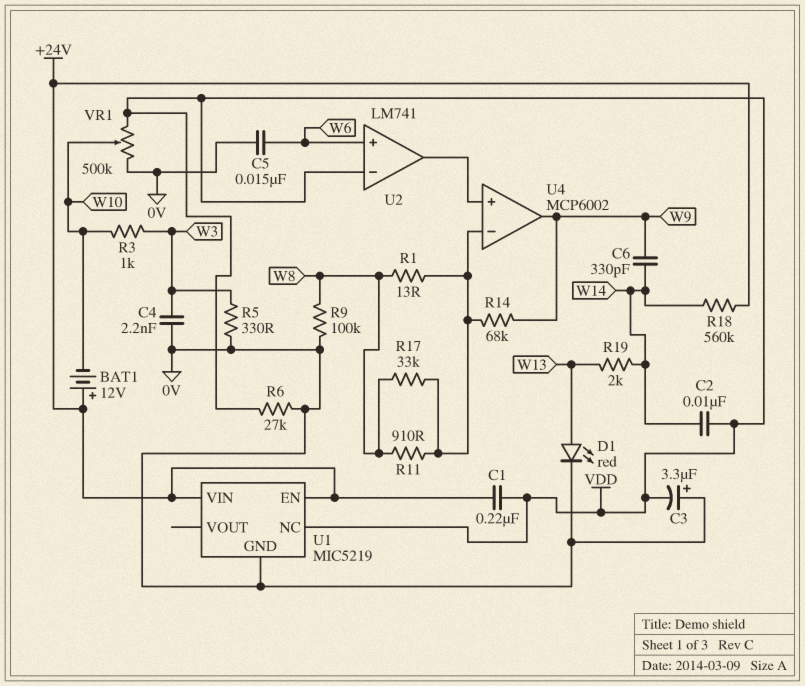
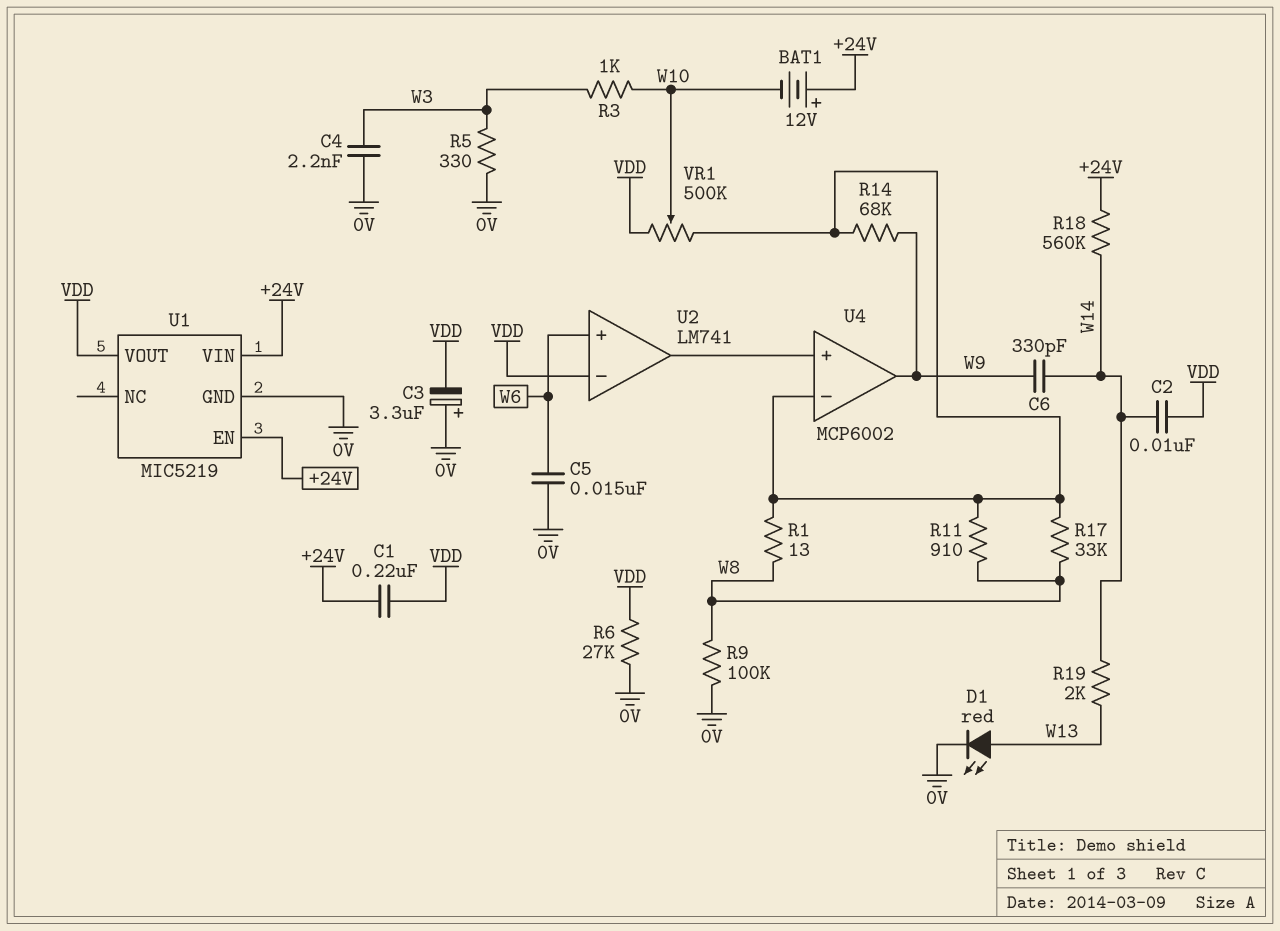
U1 pin NC: VDD -> none
U1 pin VOUT: none -> VDD
VR1: 500k (0V, VDD, wiper W10) -> 500k (U4/in-, VDD, wiper W10)

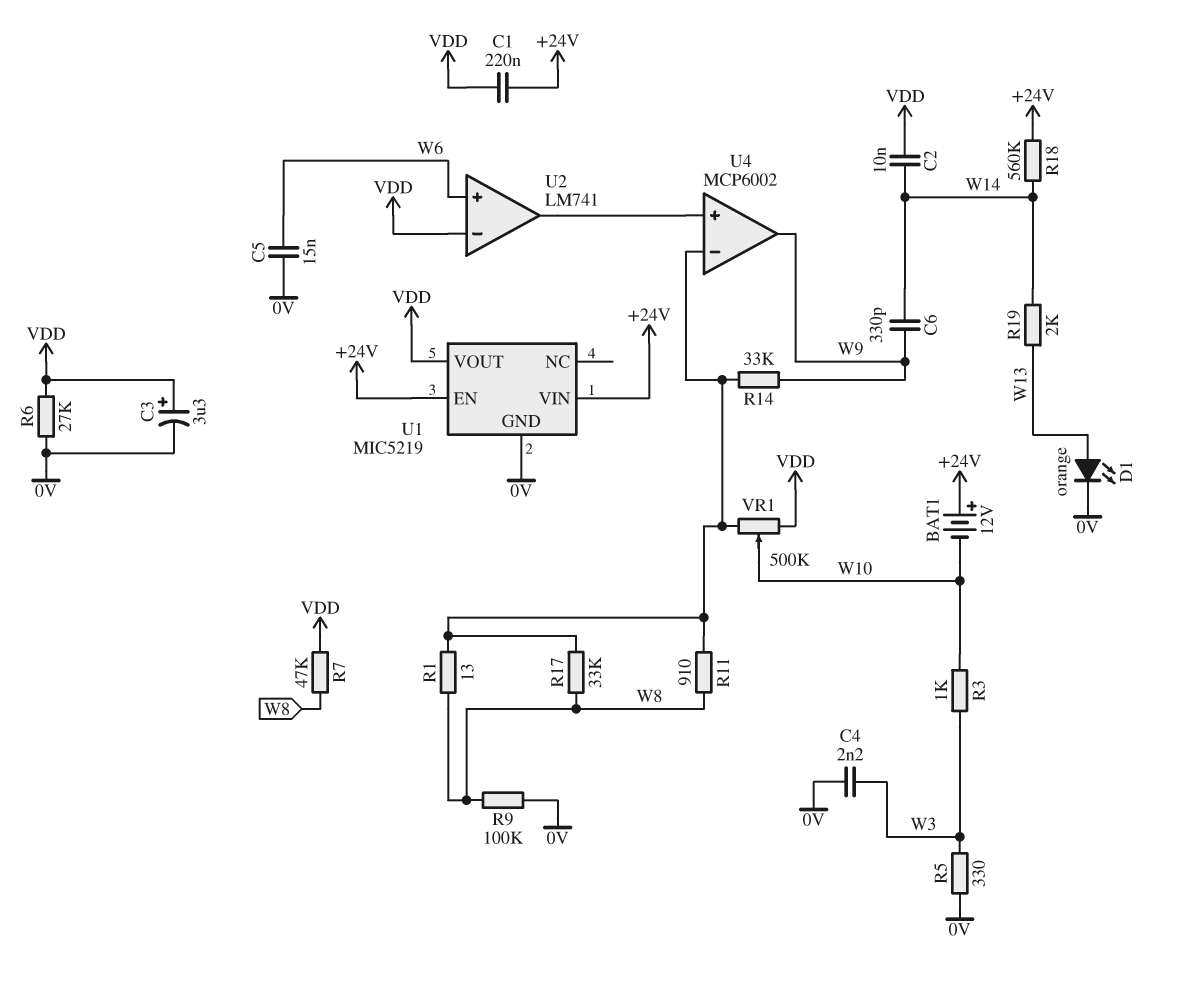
C3: 3.3uF (plus 0V, minus VDD) -> 3.3uF (plus VDD, minus 0V)
D1: LED red (A W13, K 0V) -> LED orange (A W13, K 0V)
R7: none -> 47k (VDD, W8)
R14: 68k (U4/in-, W9) -> 33k (U4/in-, W9)

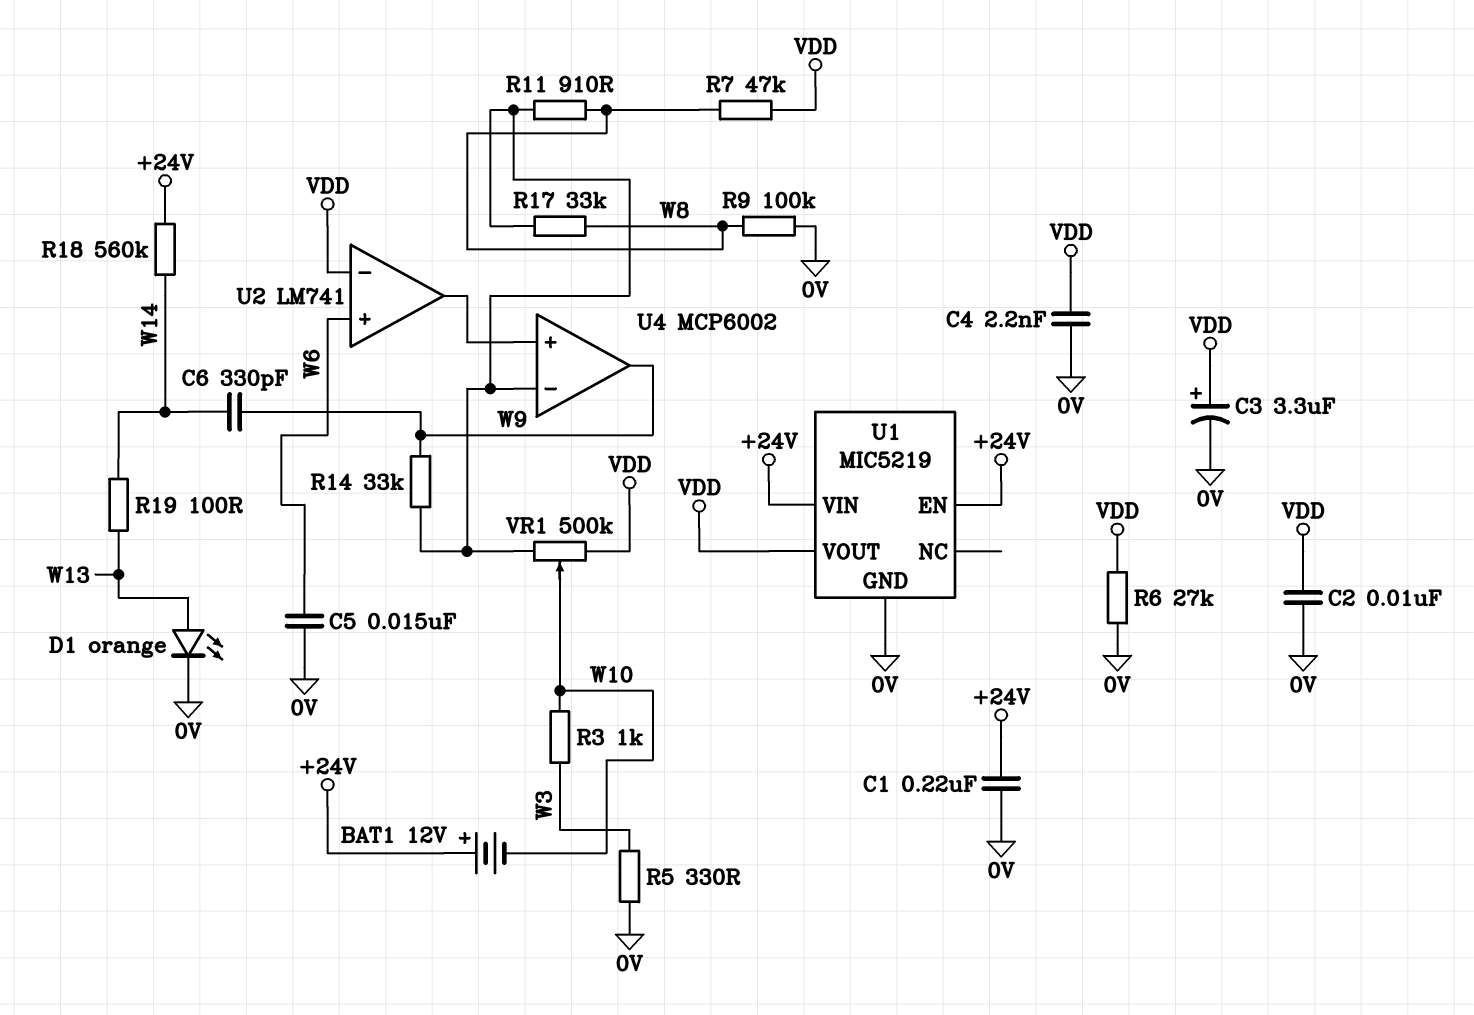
C1: 220nF (+24V, VDD) -> 220nF (+24V, 0V)
C2: 10nF (VDD, W14) -> 10nF (0V, VDD)
C4: 2.2nF (0V, W3) -> 2.2nF (0V, VDD)
R1: 13 (U4/in-, W8) -> none
R19: 2k (W13, W14) -> 100 (W13, W14)

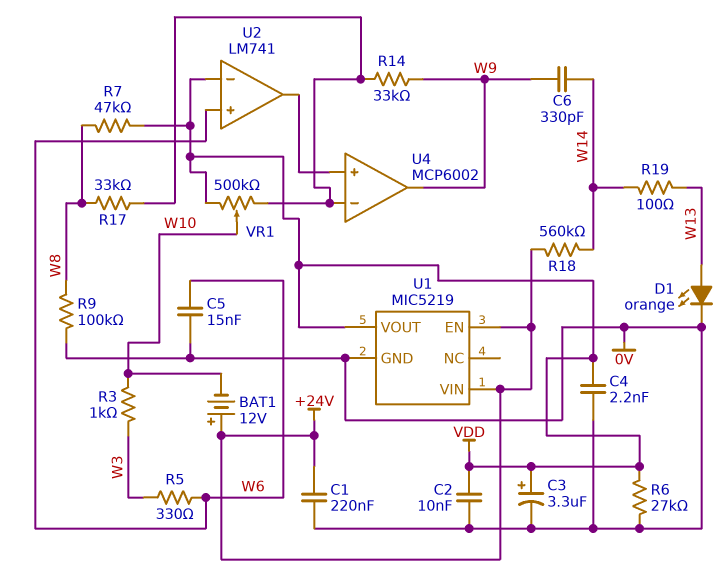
R5: 330 (0V, W3) -> 330 (W3, W6)
R11: 910 (U4/in-, W8) -> none

